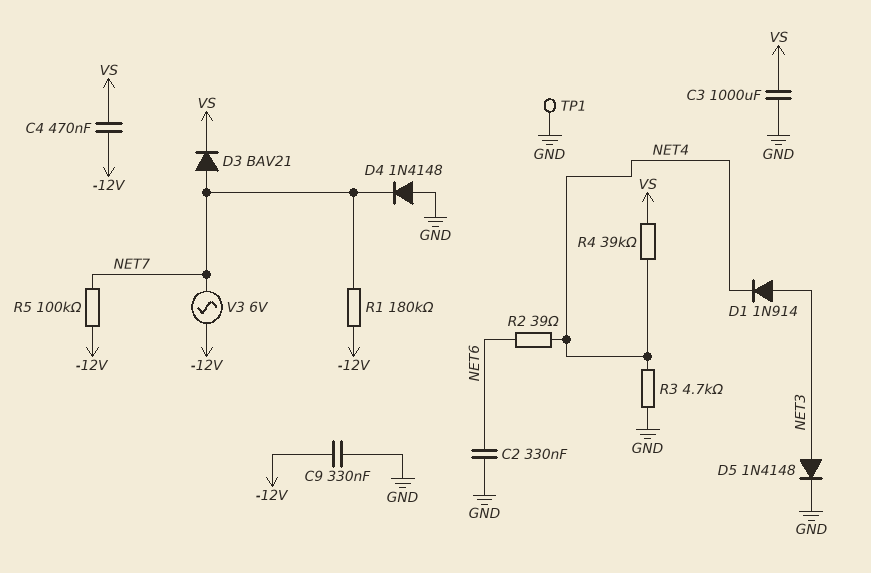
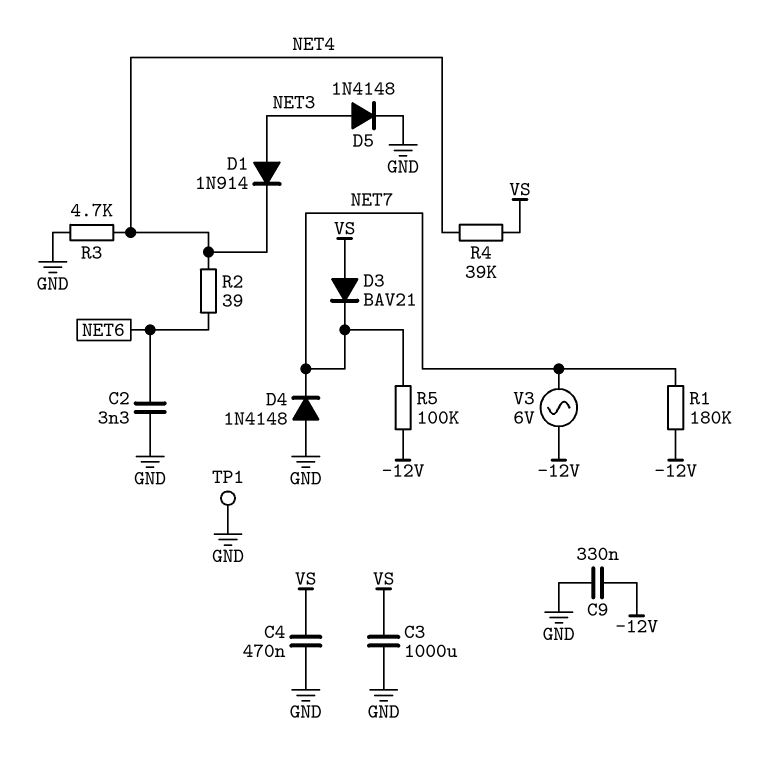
C2: 330nF (GND, NET6) -> 3.3nF (GND, NET6)
C4: 470nF (-12V, VS) -> 470nF (GND, VS)
D3: diode BAV21 (A NET7, K VS) -> diode BAV21 (A VS, K NET7)

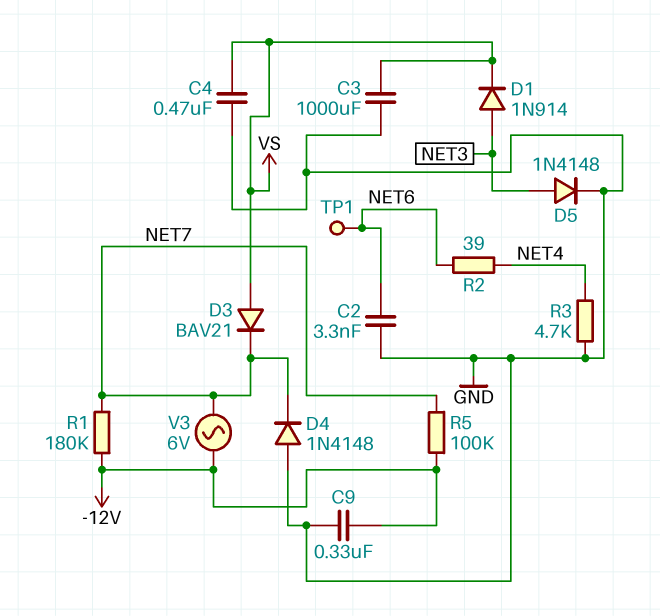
D1: diode 1N914 (A NET3, K NET4) -> diode 1N914 (A NET3, K VS)
R4: 39k (NET4, VS) -> none
TP1: test point (GND) -> test point (NET6)

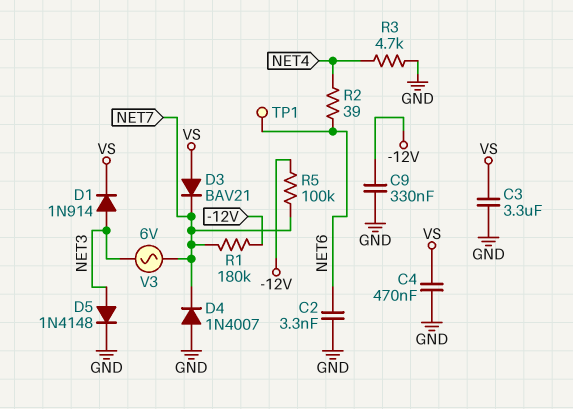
C3: 1000uF (GND, VS) -> 3.3uF (GND, VS)
D4: diode 1N4148 (A GND, K NET7) -> diode 1N4007 (A GND, K NET7)
V3: AC 6V (-12V, NET7) -> AC 6V (NET3, NET7)

